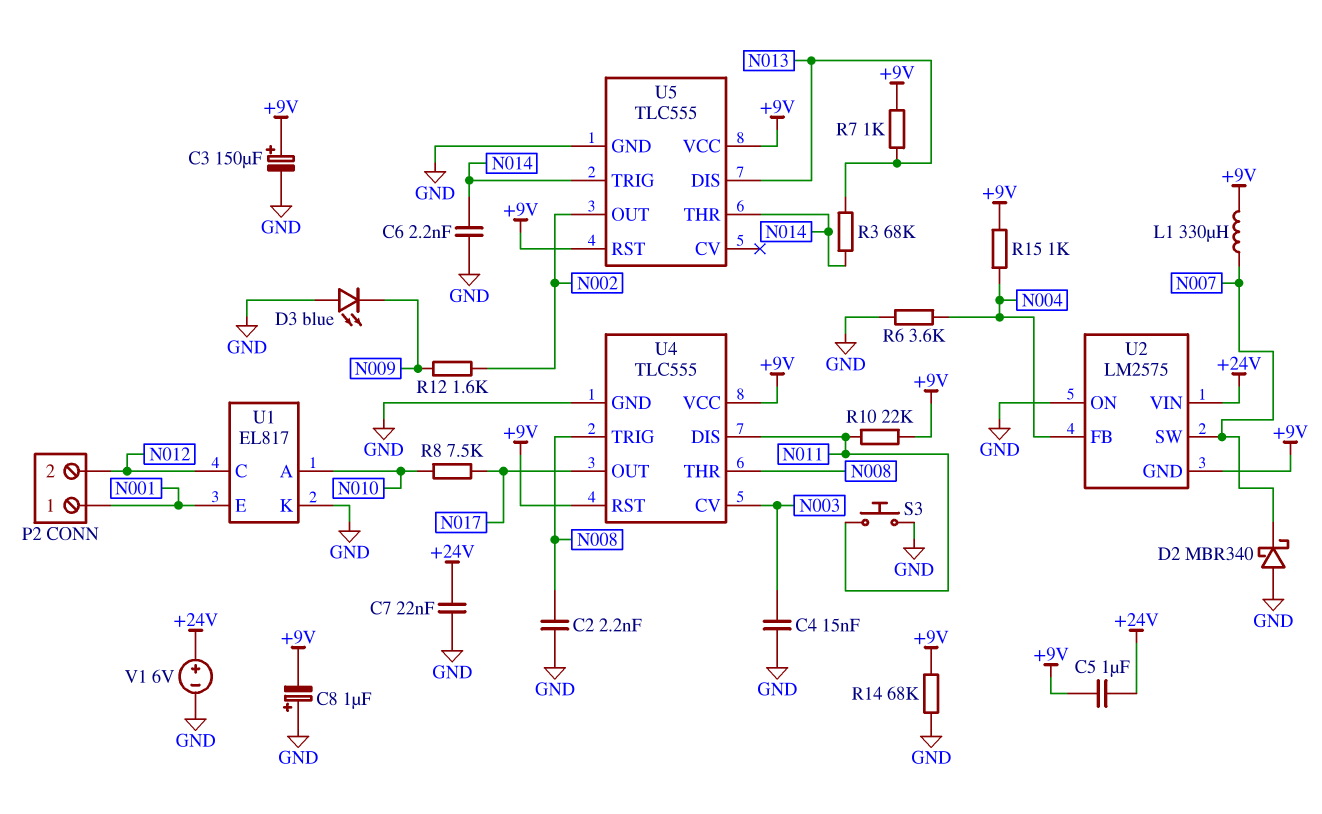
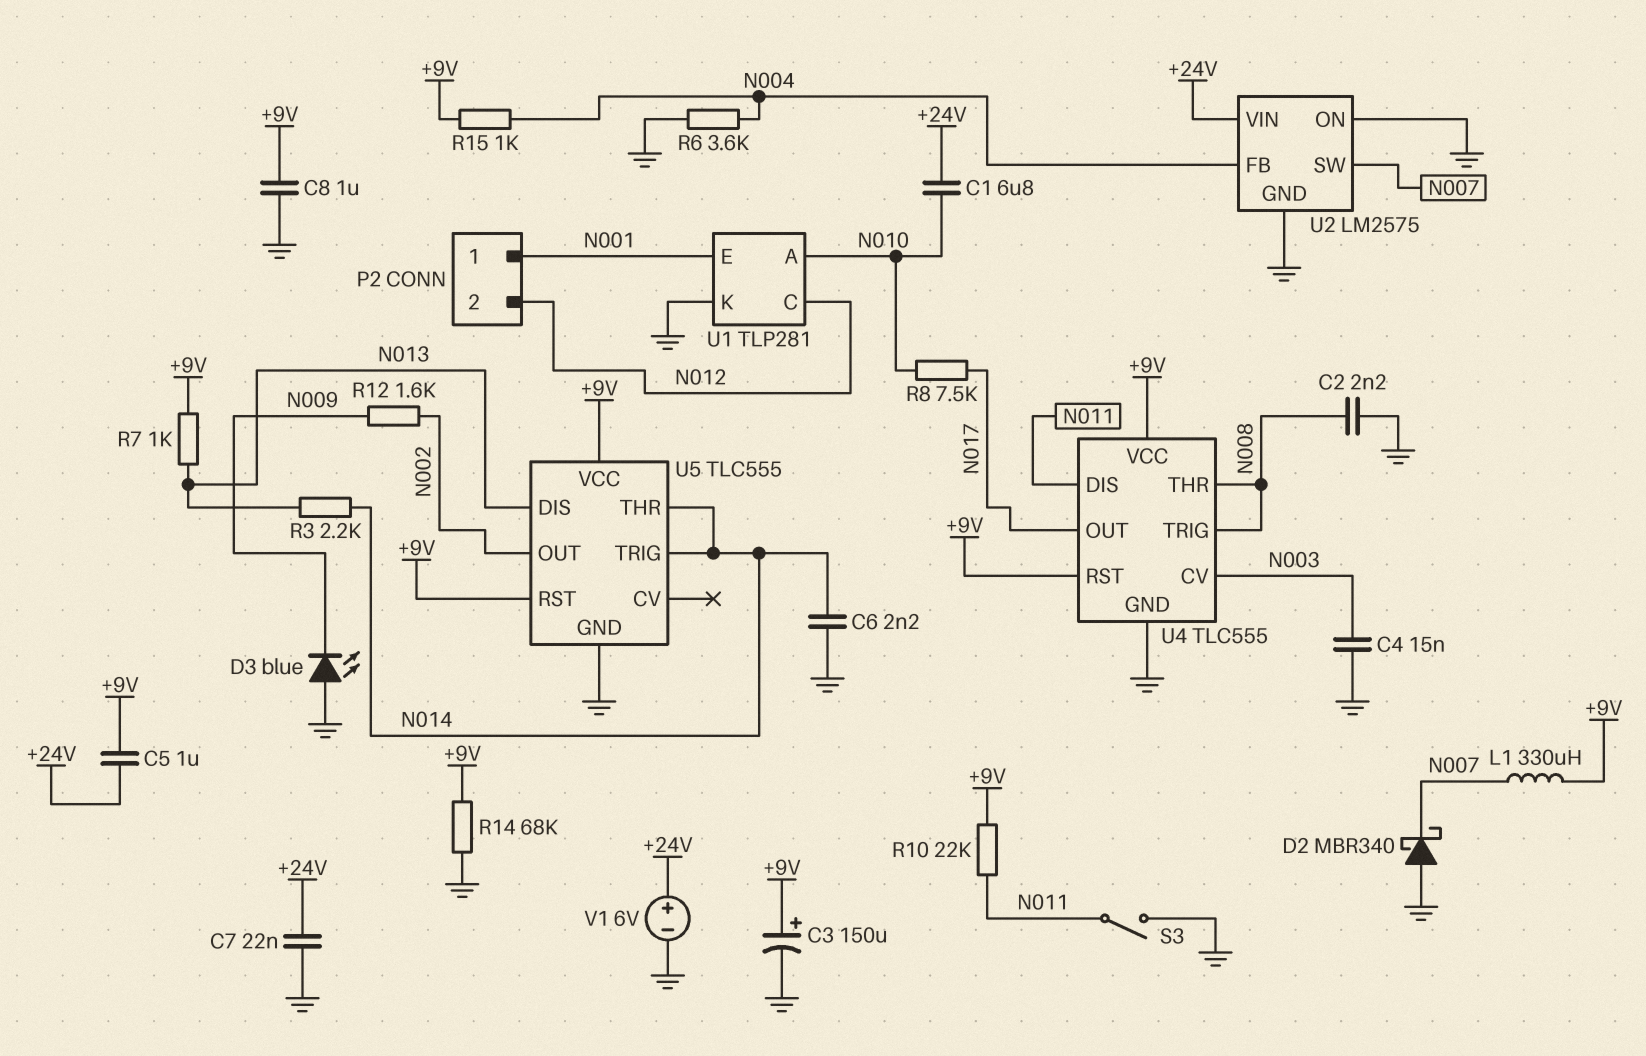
C1: none -> 6.8uF (+24V, N010)
C8: 1uF (plus GND, minus +9V) -> 1uF (+9V, GND)
R3: 68k (N013, N014) -> 2.2k (N013, N014)
S3: button (GND, N011) -> switch (GND, N011)
U1: EL817 -> TLP281
U2 pin GND: +9V -> GND

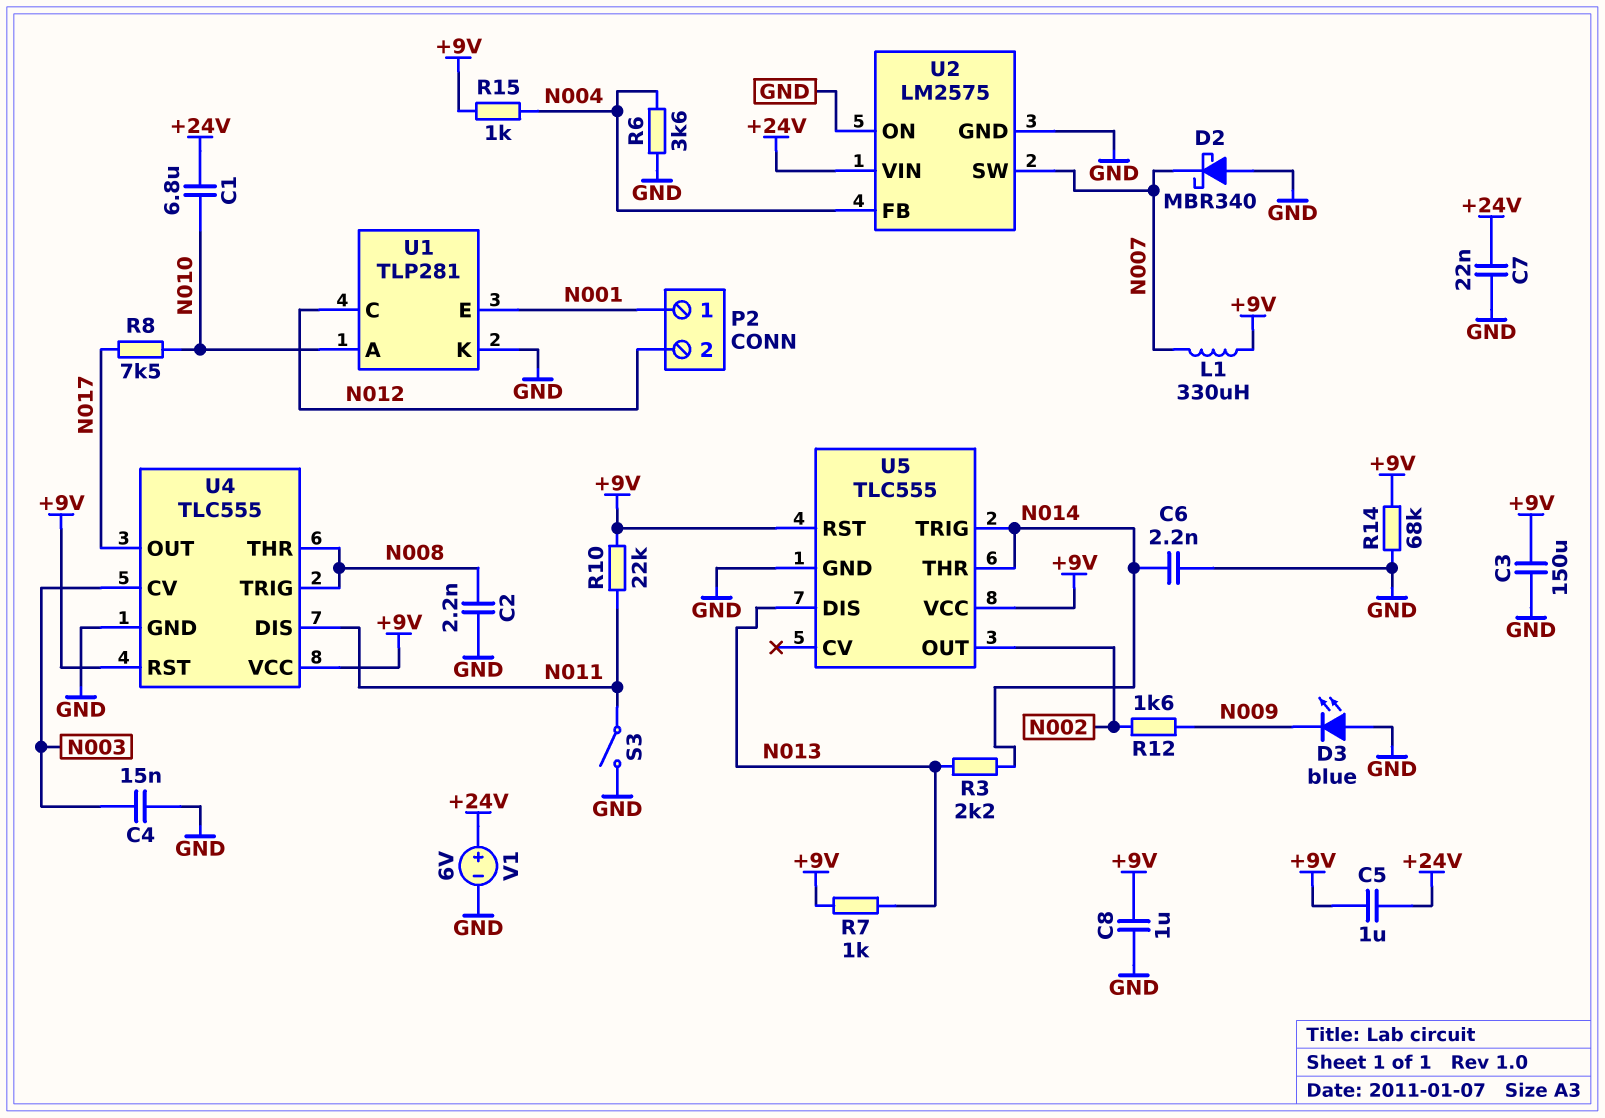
C3: 150uF (plus +9V, minus GND) -> 150uF (+9V, GND)

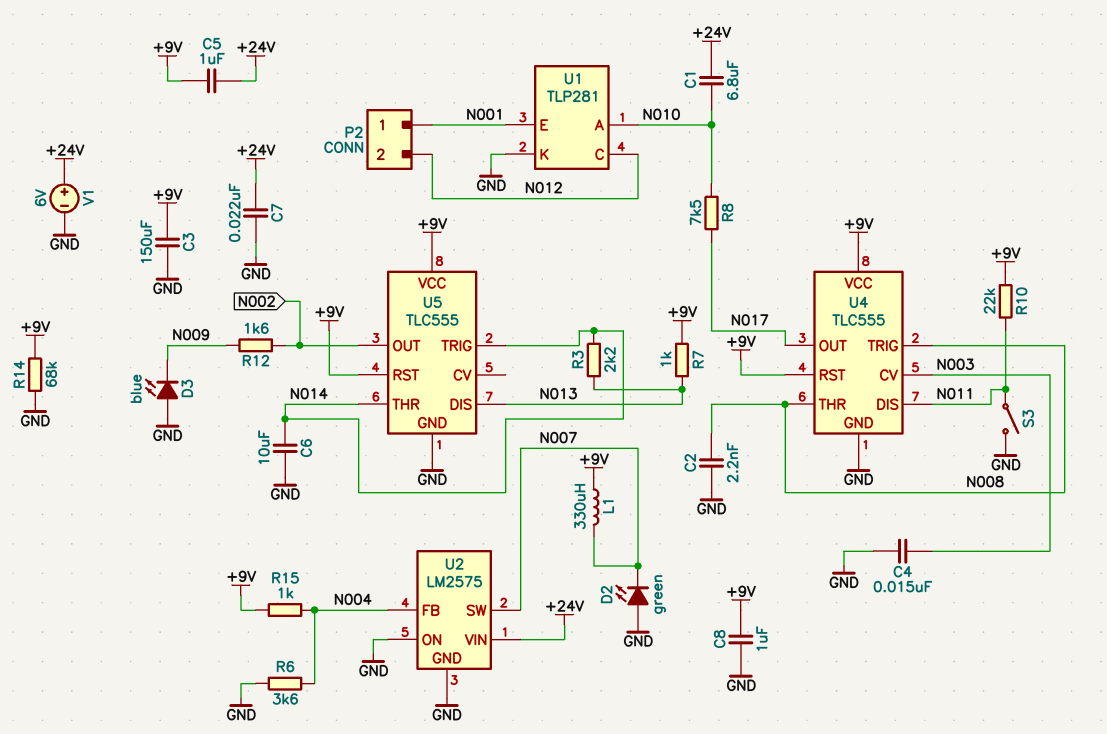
C6: 2.2nF (GND, N014) -> 10uF (GND, N014)
D2: schottky MBR340 (A GND, K N007) -> LED green (A GND, K N007)

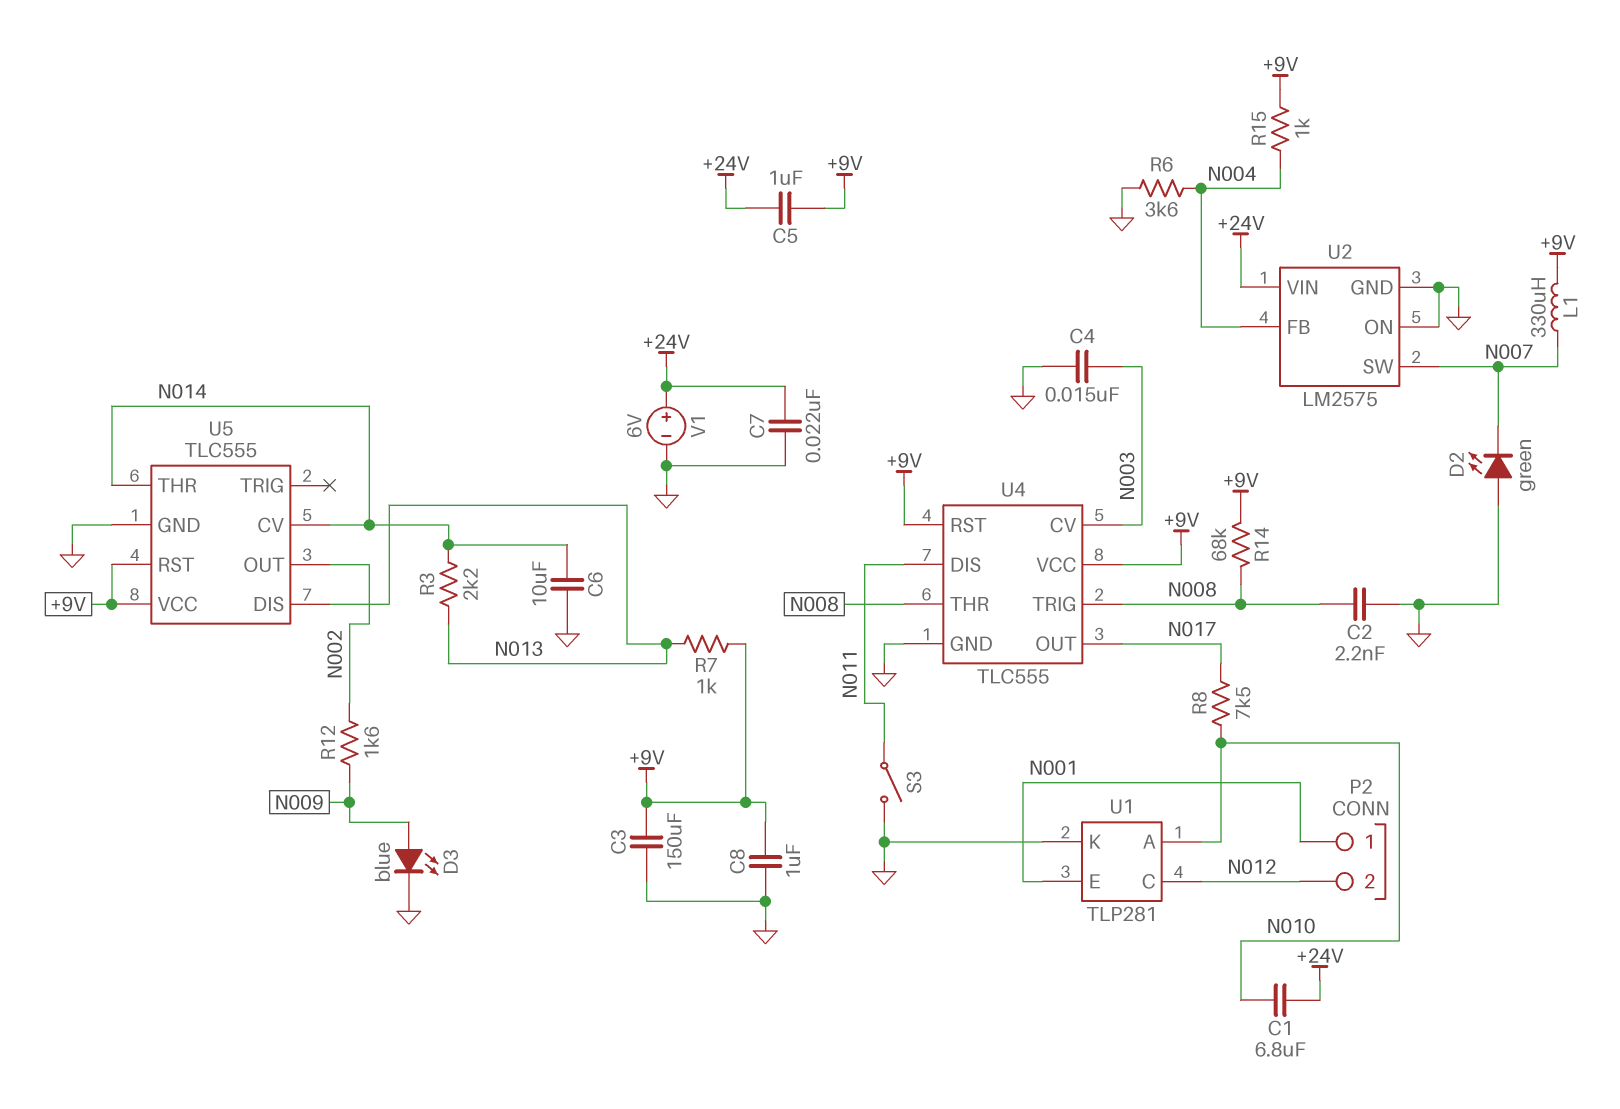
D3: LED blue (A GND, K N009) -> LED blue (A N009, K GND)
R10: 22k (+9V, N011) -> none
R14: 68k (+9V, GND) -> 68k (+9V, N008)
U5 pin CV: none -> N014
U5 pin TRIG: N014 -> none

